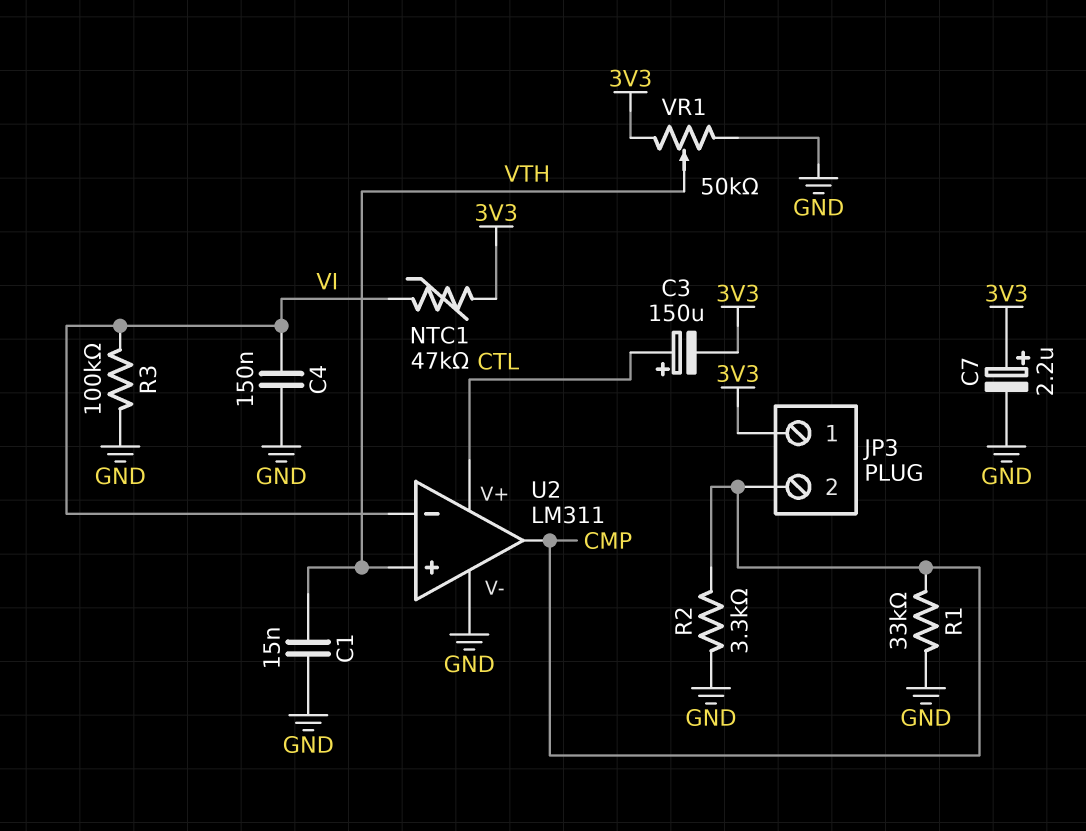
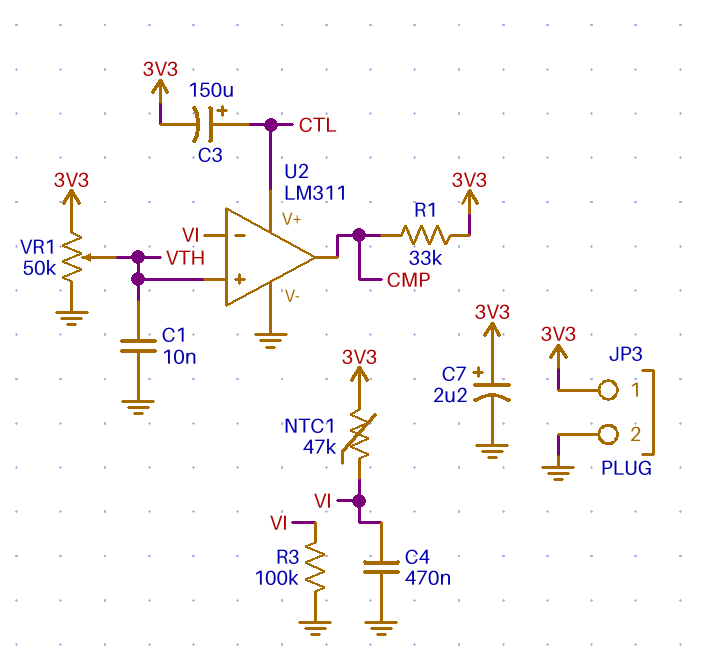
C1: 15nF (GND, VTH) -> 10nF (GND, VTH)
C4: 150nF (GND, VI) -> 470nF (GND, VI)
JP3 pin 2: CMP -> GND
R1: 33k (CMP, GND) -> 33k (3V3, CMP)
R2: 3.3k (CMP, GND) -> none

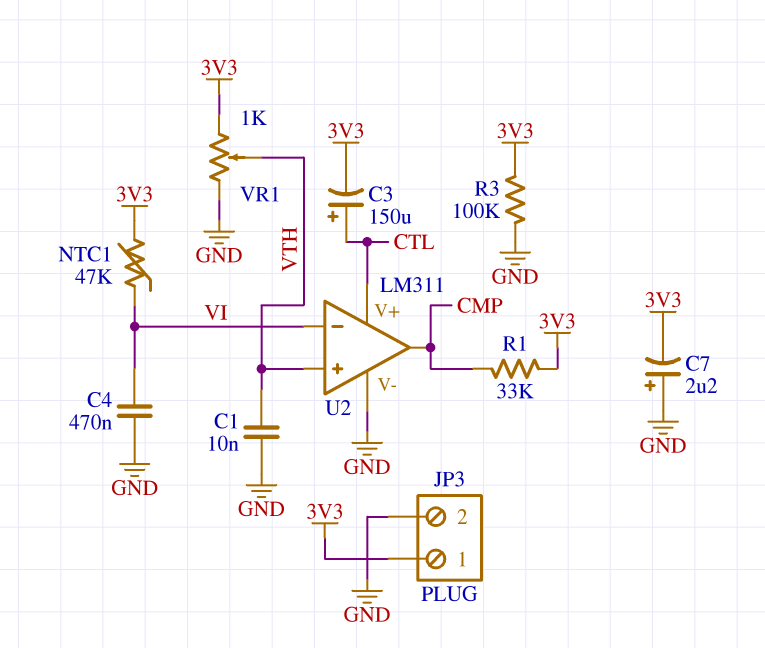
C7: 2.2uF (plus 3V3, minus GND) -> 2.2uF (plus GND, minus 3V3)
R3: 100k (GND, VI) -> 100k (3V3, GND)
VR1: 50k (3V3, GND, wiper VTH) -> 1k (3V3, GND, wiper VTH)

